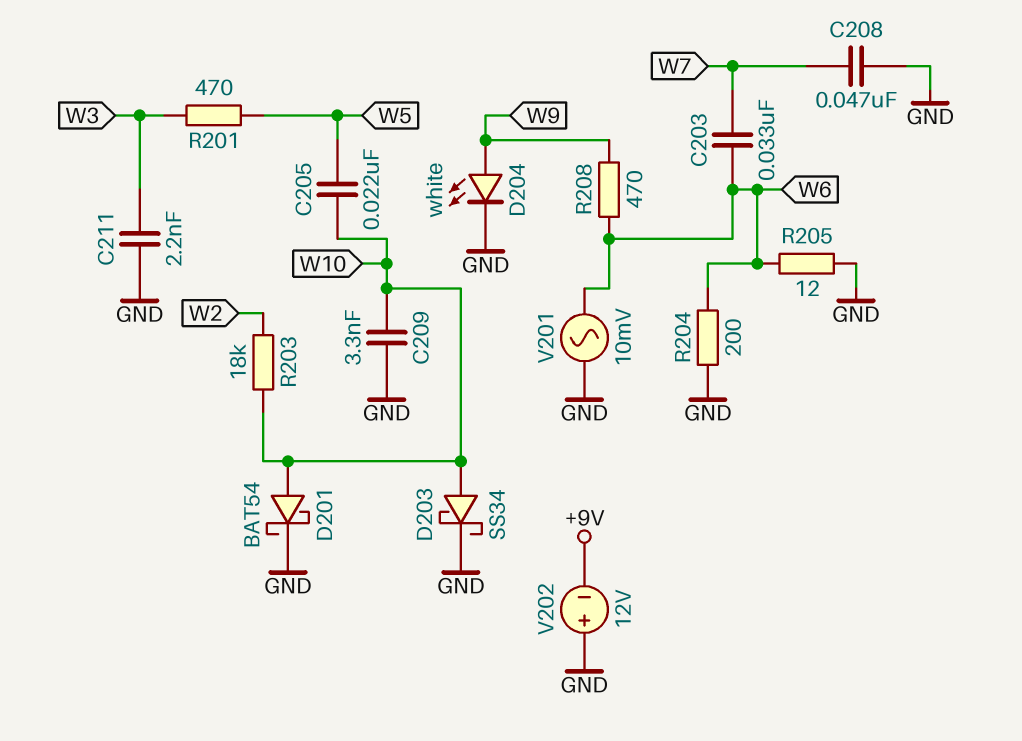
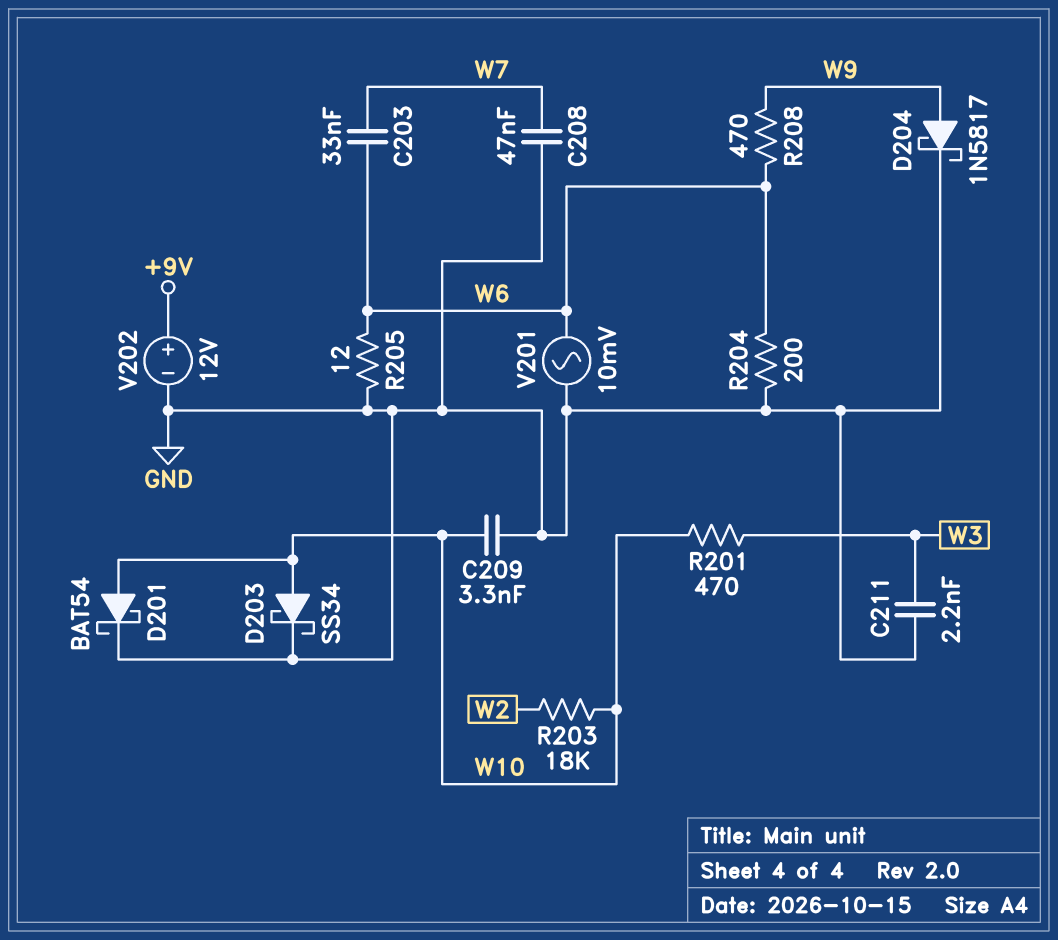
C205: 22nF (W5, W10) -> none
D204: LED white (A W9, K GND) -> schottky 1N5817 (A W9, K GND)
R201: 470 (W3, W5) -> 470 (W3, W10)
V202: 12V (plus GND, minus +9V) -> 12V (plus +9V, minus GND)

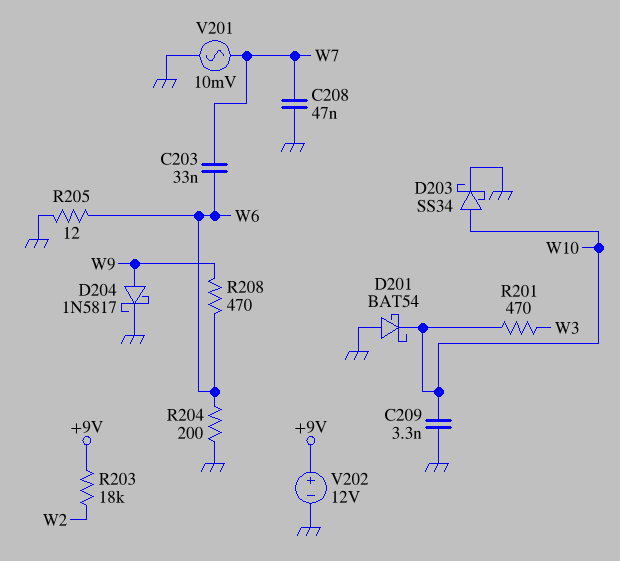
C211: 2.2nF (GND, W3) -> none
D201: schottky BAT54 (A W10, K GND) -> schottky BAT54 (A GND, K W10)
R203: 18k (W2, W10) -> 18k (+9V, W2)
V201: AC 10mV (GND, W6) -> AC 10mV (GND, W7)

